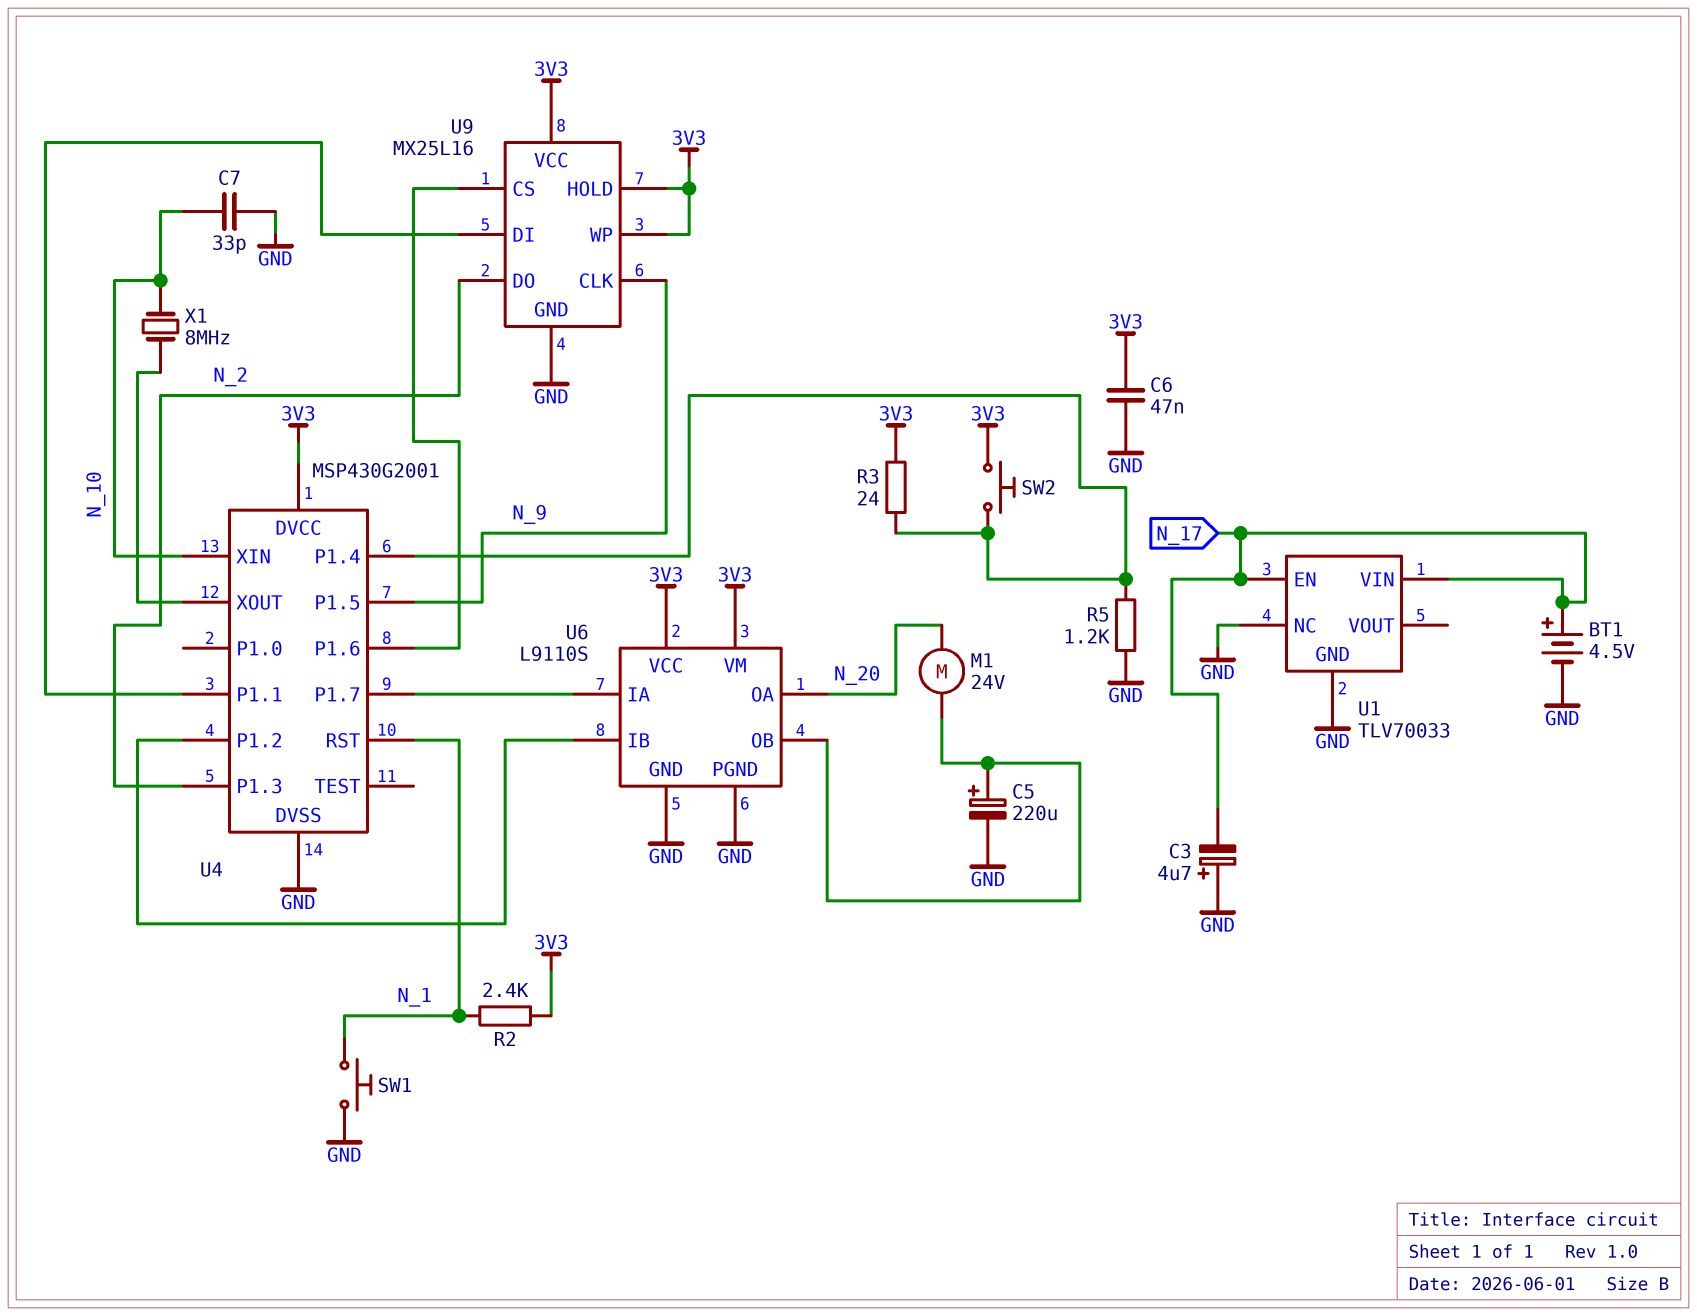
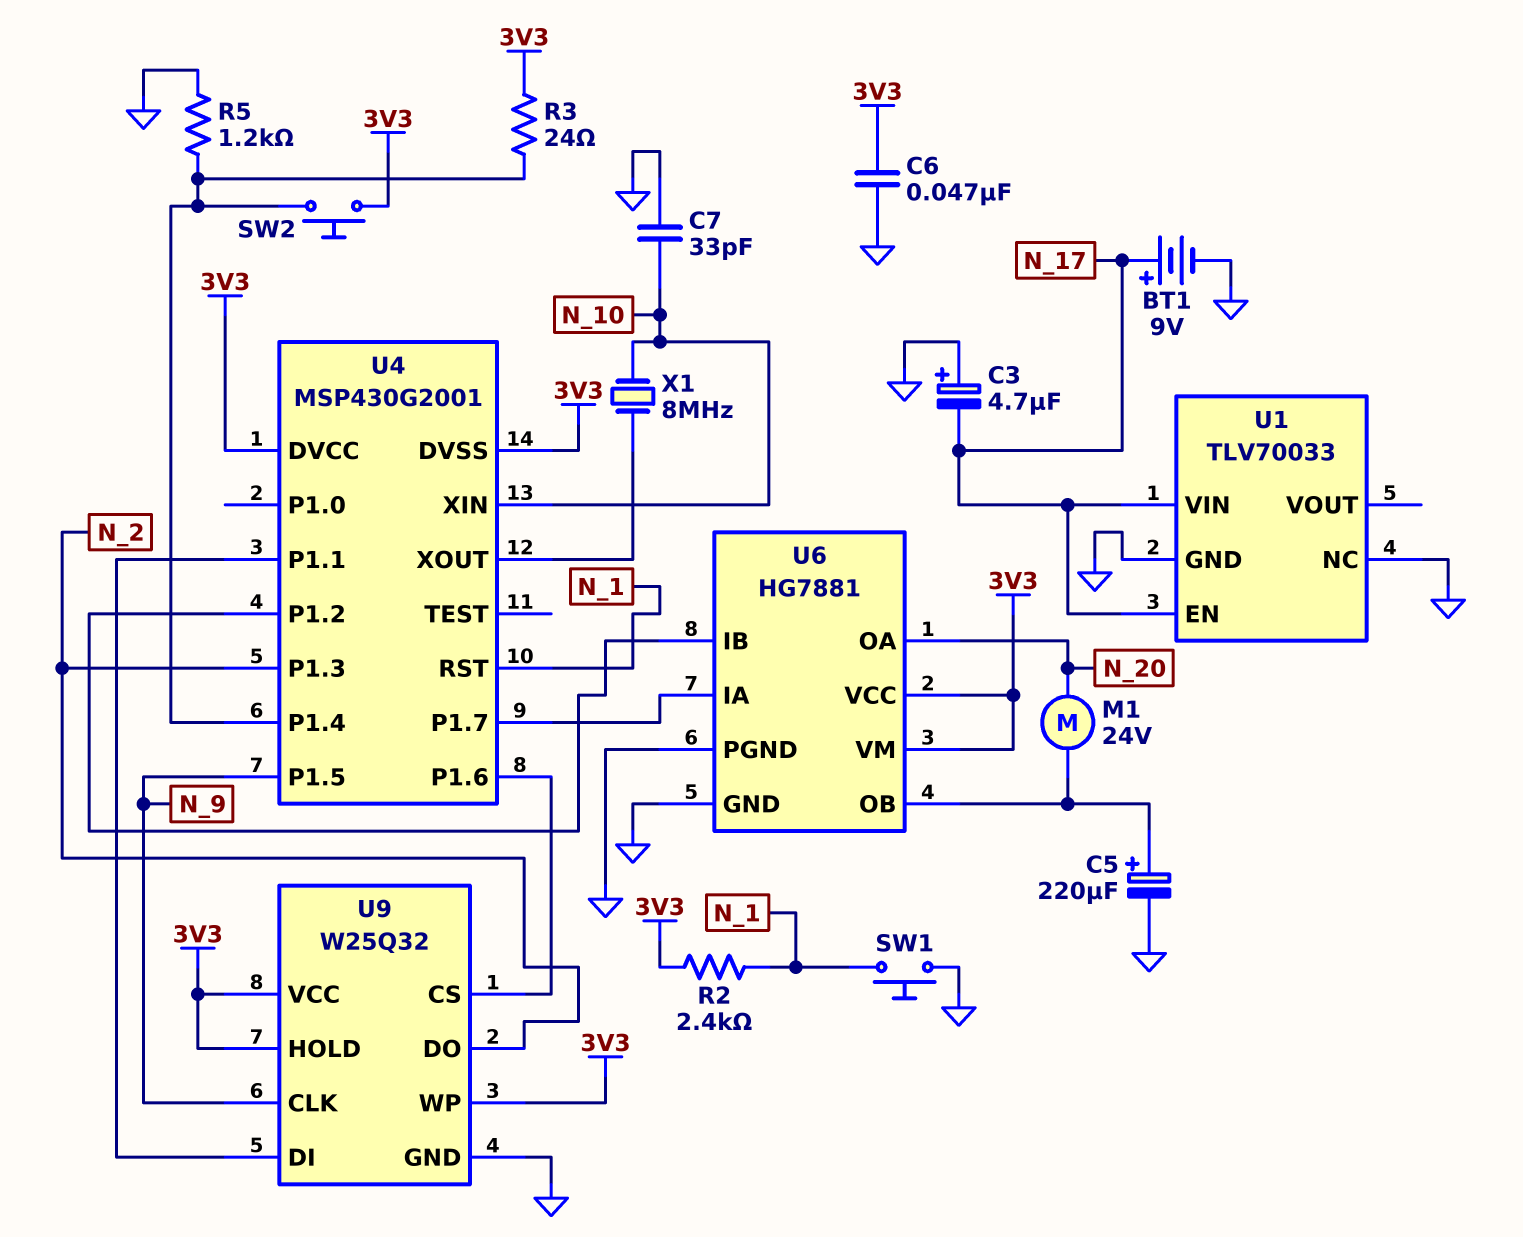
BT1: 4.5V (plus N_17, minus GND) -> 9V (plus N_17, minus GND)
U4 pin DVSS: GND -> 3V3
U6: L9110S -> HG7881
U9: MX25L16 -> W25Q32

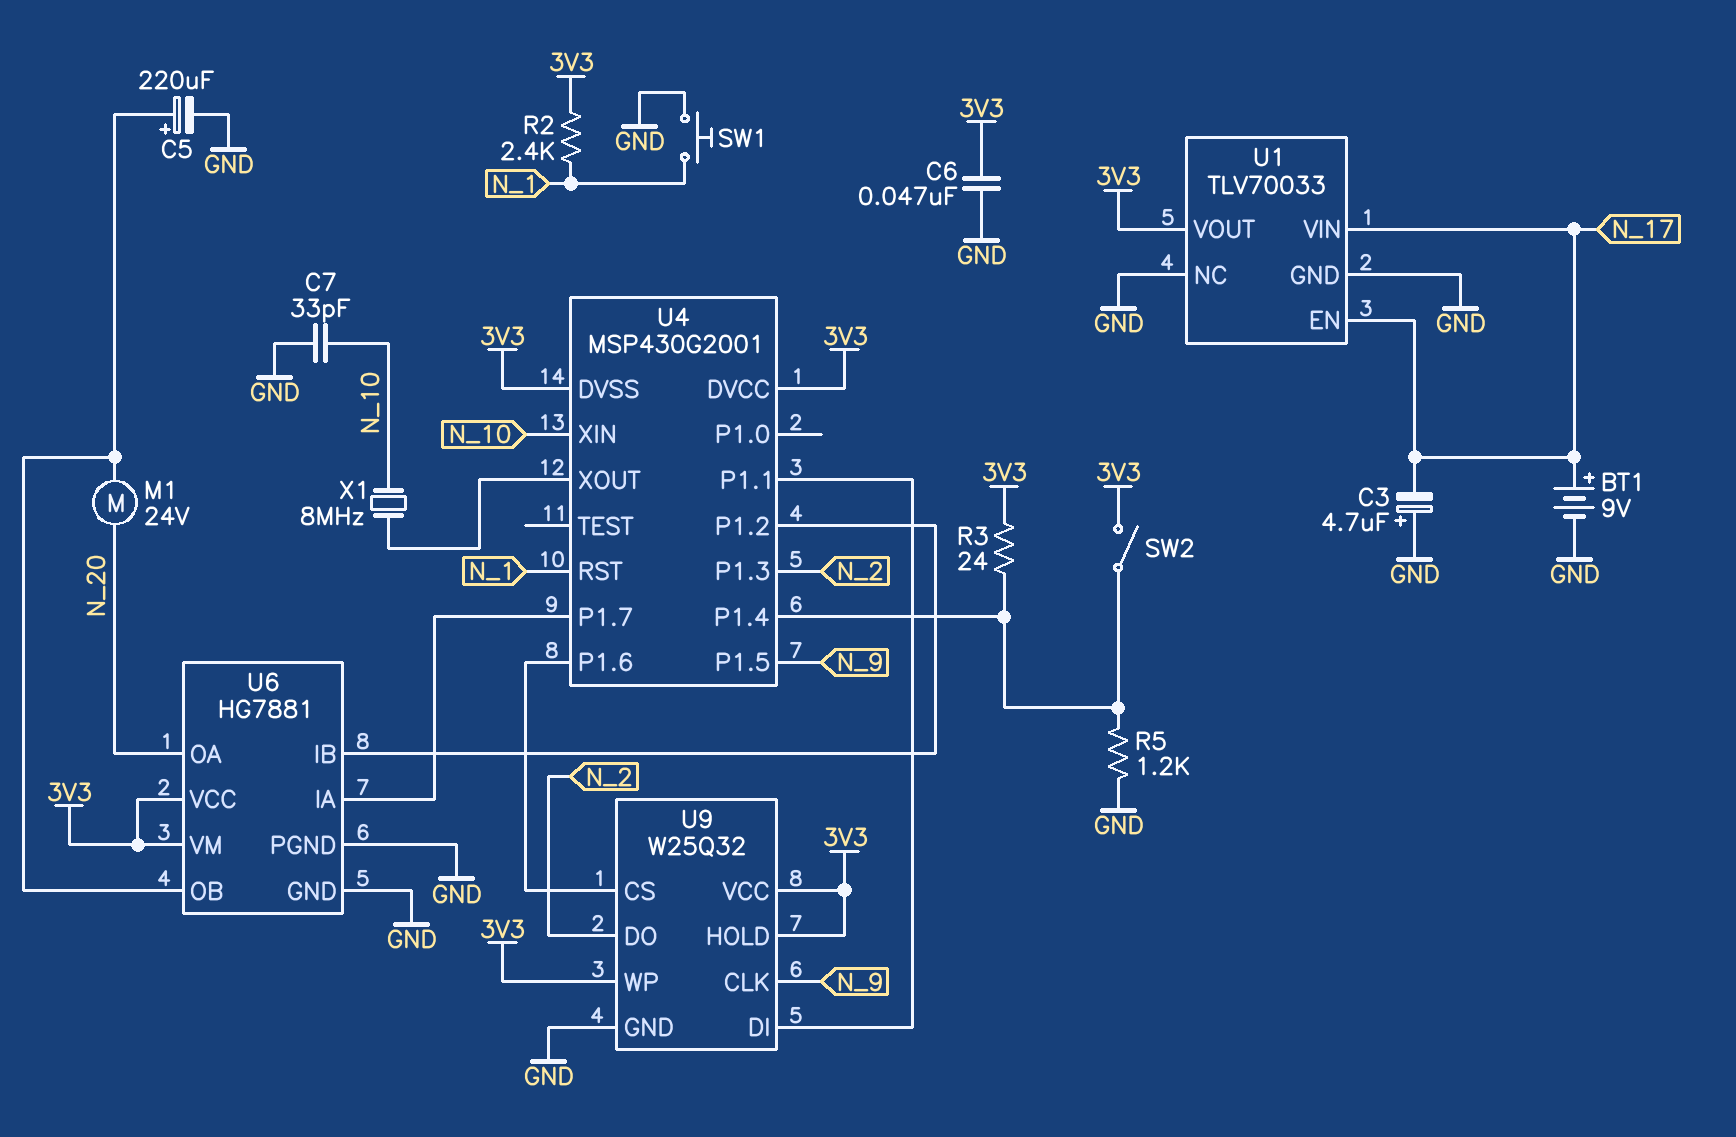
SW2: button (3V3, U4/P1.4) -> switch (3V3, U4/P1.4)
U1 pin VOUT: none -> 3V3

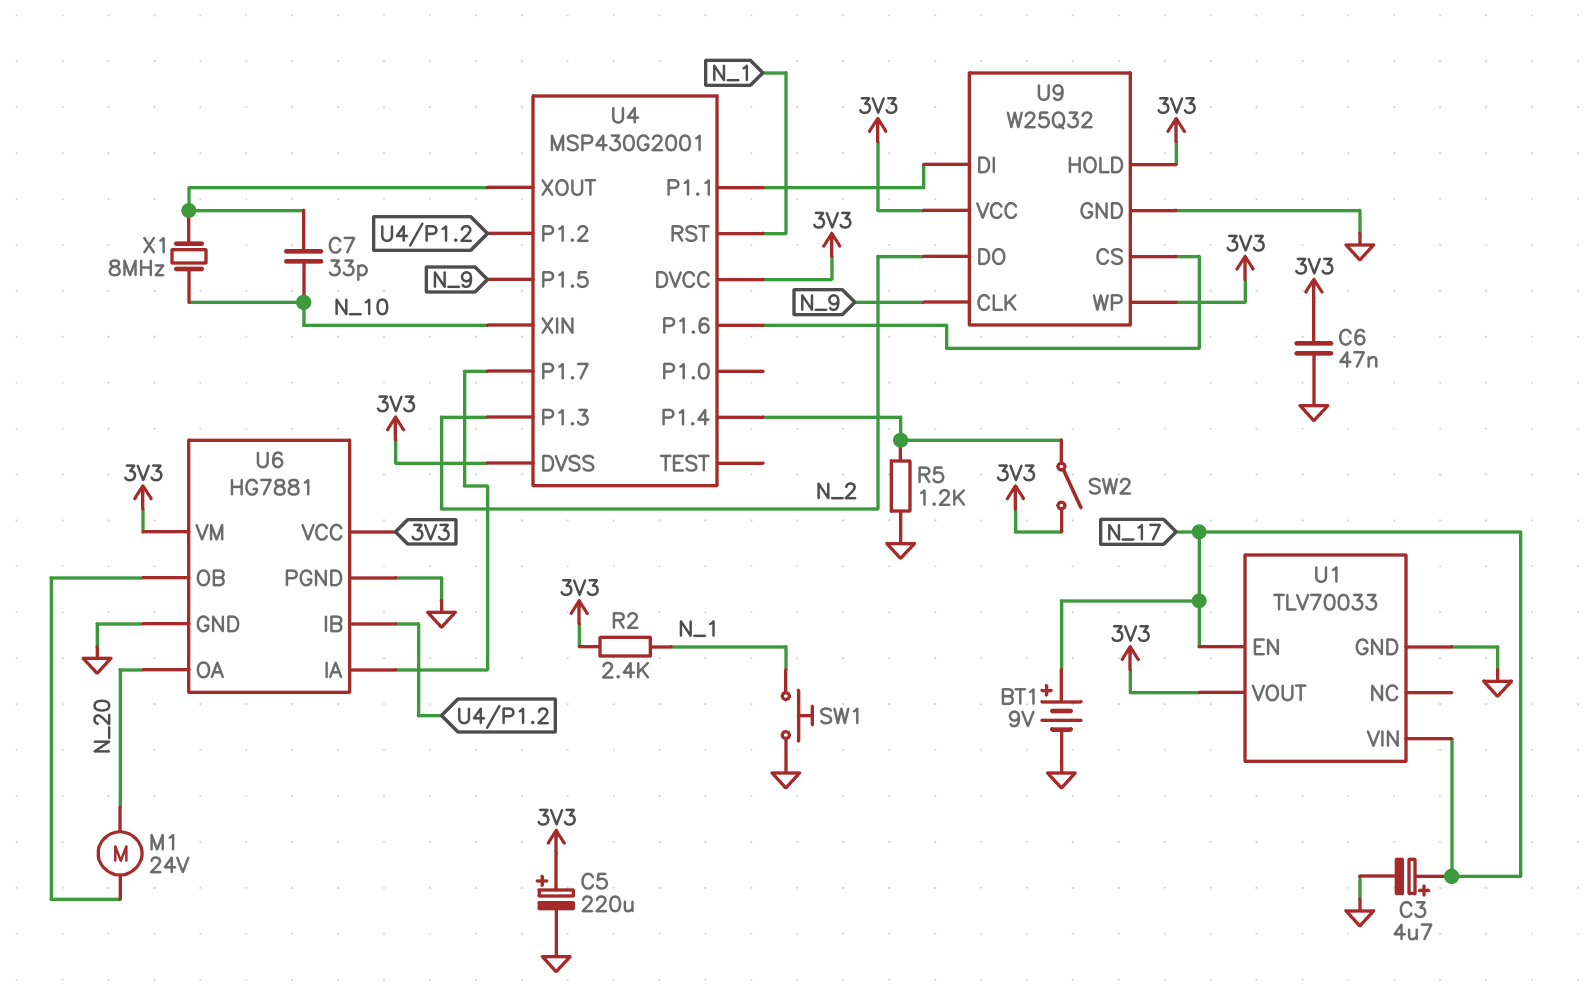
C3: 4.7uF (plus GND, minus N_17) -> 4.7uF (plus N_17, minus GND)
C5: 220uF (plus U6/OB, minus GND) -> 220uF (plus 3V3, minus GND)
C7: 33pF (GND, N_10) -> 33pF (N_10, U4/XOUT)
R3: 24 (3V3, U4/P1.4) -> none
U1 pin NC: GND -> none

